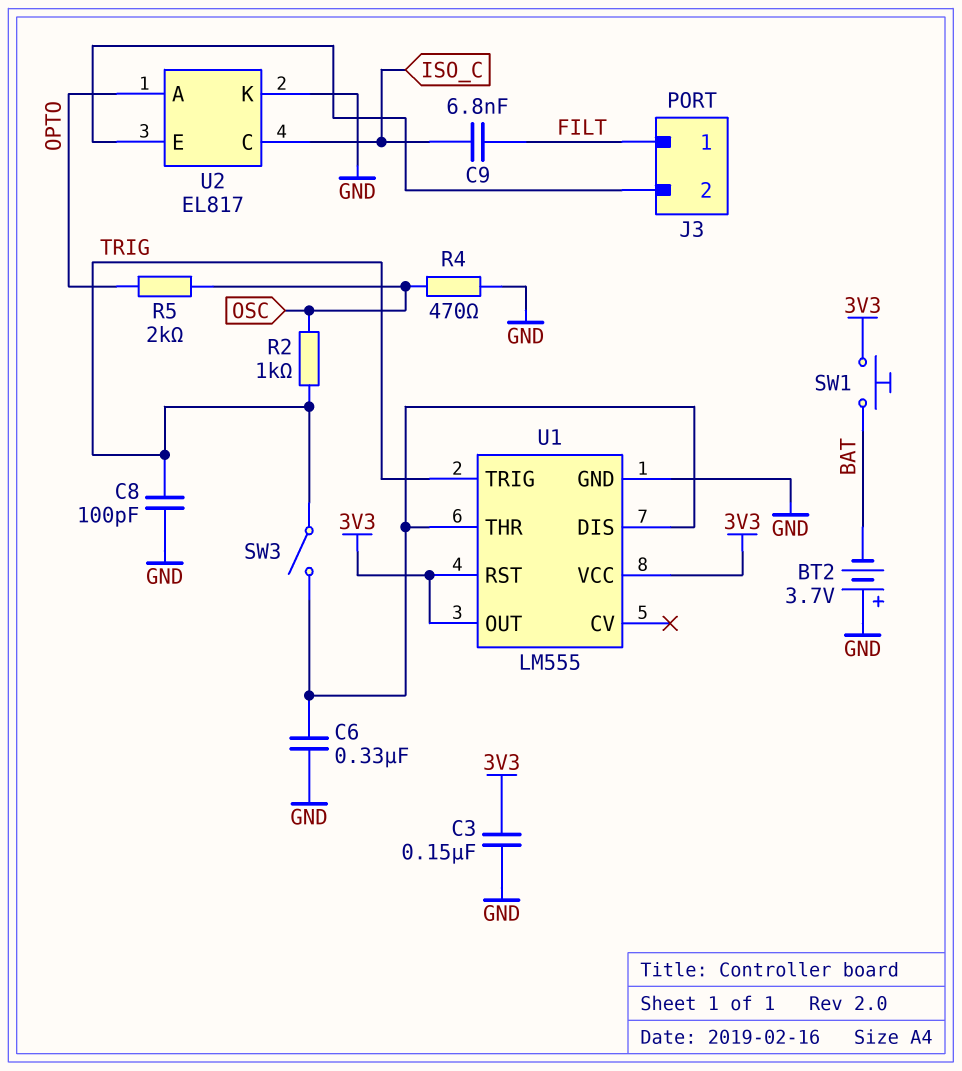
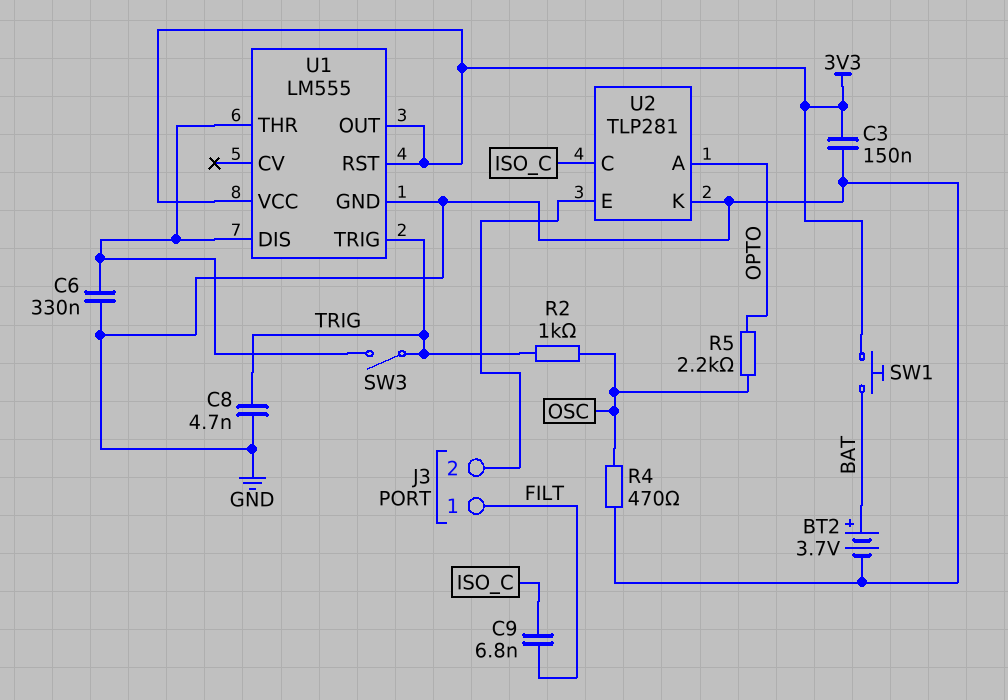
BT2: 3.7V (plus GND, minus BAT) -> 3.7V (plus BAT, minus GND)
C8: 100pF (GND, TRIG) -> 4.7nF (GND, TRIG)
R5: 2k (OPTO, OSC) -> 2.2k (OPTO, OSC)
U2: EL817 -> TLP281

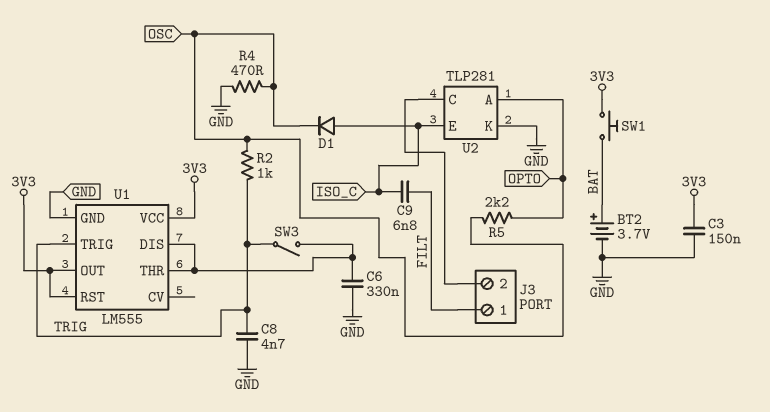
D1: none -> diode (A ISO_C, K OSC)
U2 pin C: ISO_C -> J3/2
U2 pin E: J3/2 -> ISO_C

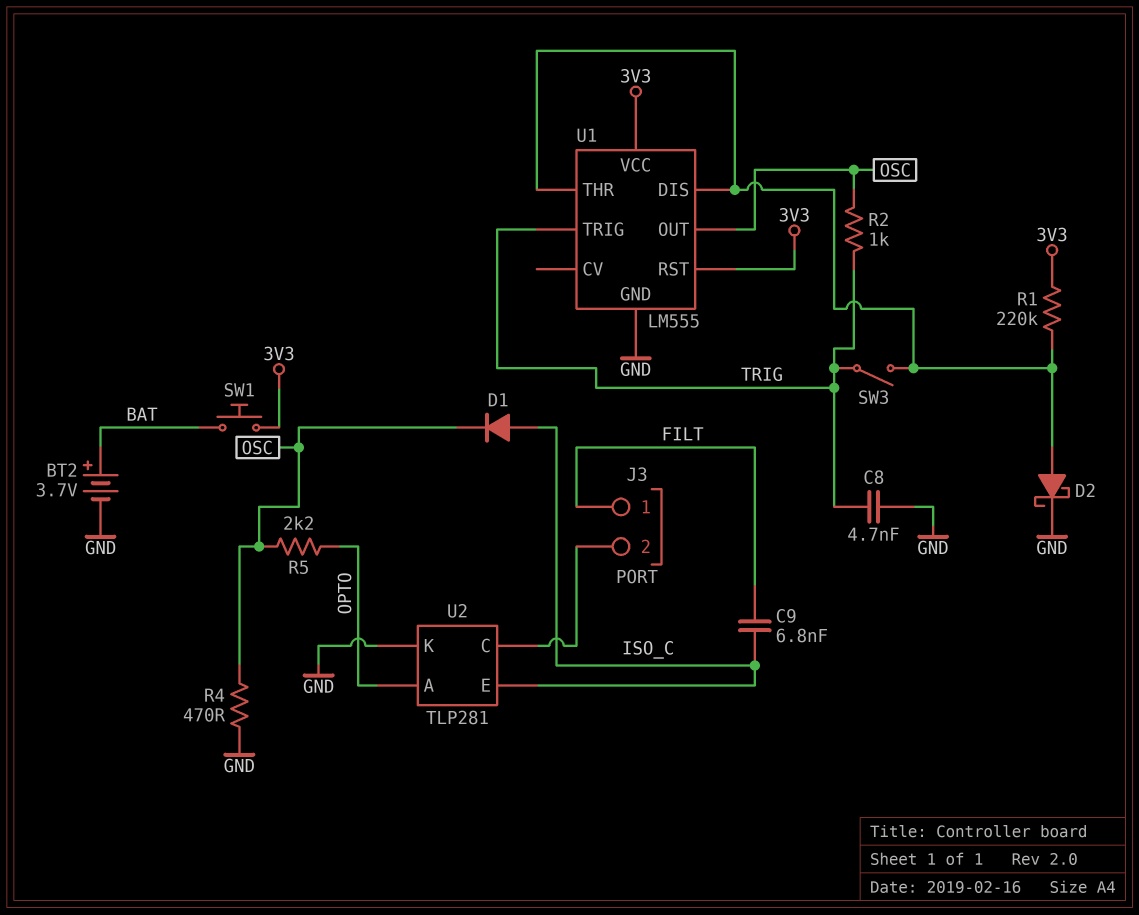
C3: 150nF (3V3, GND) -> none
C6: 330nF (GND, U1/DIS) -> none
D2: none -> schottky (A U1/DIS, K GND)
R1: none -> 220k (3V3, U1/DIS)
U1 pin OUT: 3V3 -> OSC

